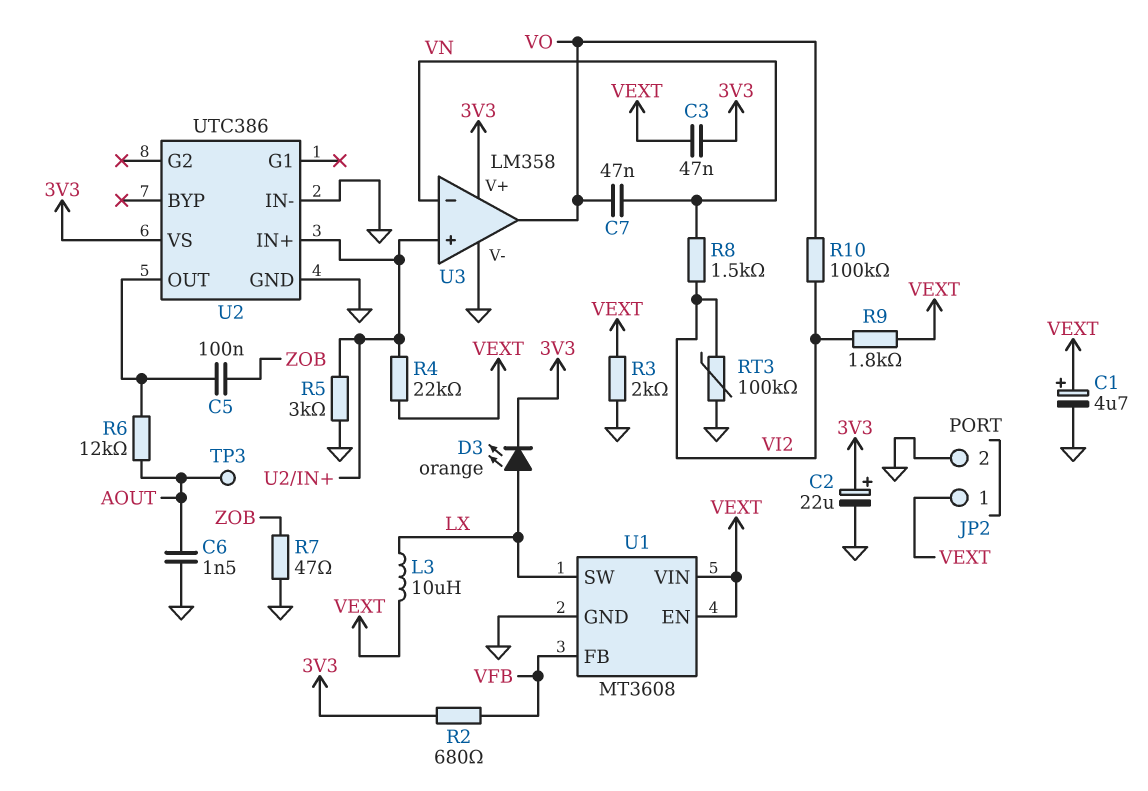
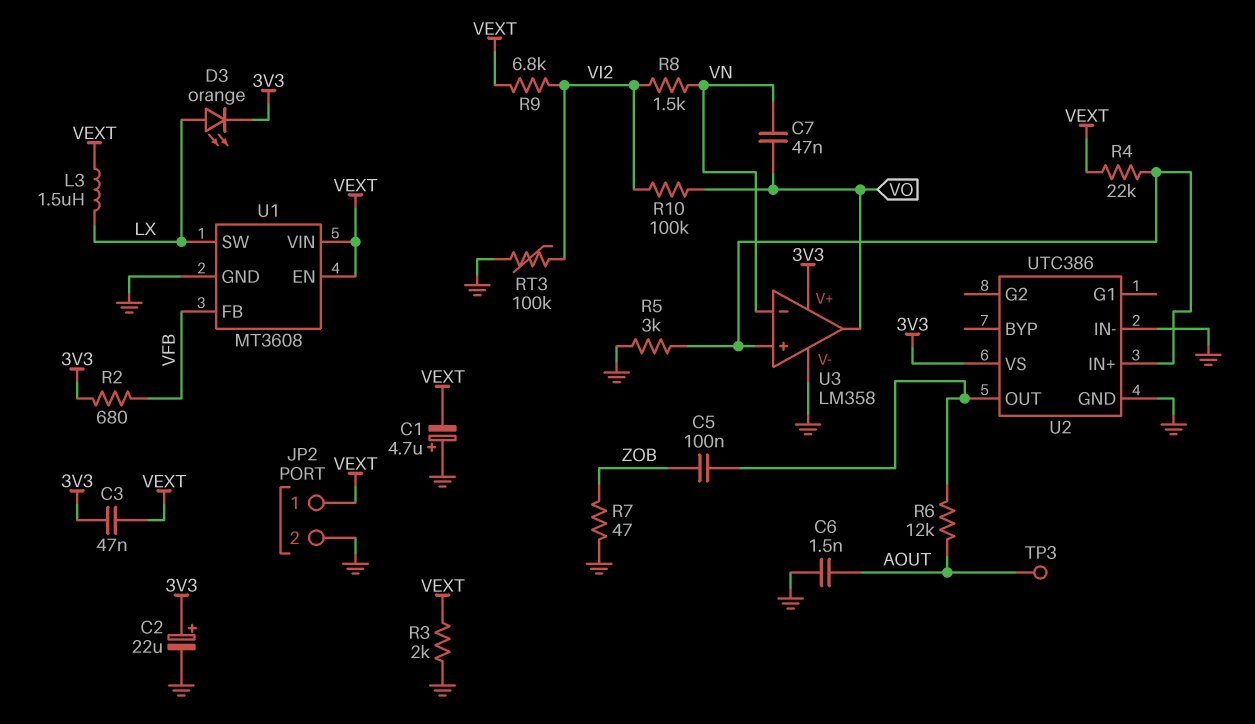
C1: 4.7uF (plus VEXT, minus GND) -> 4.7uF (plus GND, minus VEXT)
L3: 10uH (LX, VEXT) -> 1.5uH (LX, VEXT)
R9: 1.8k (VEXT, VI2) -> 6.8k (VEXT, VI2)

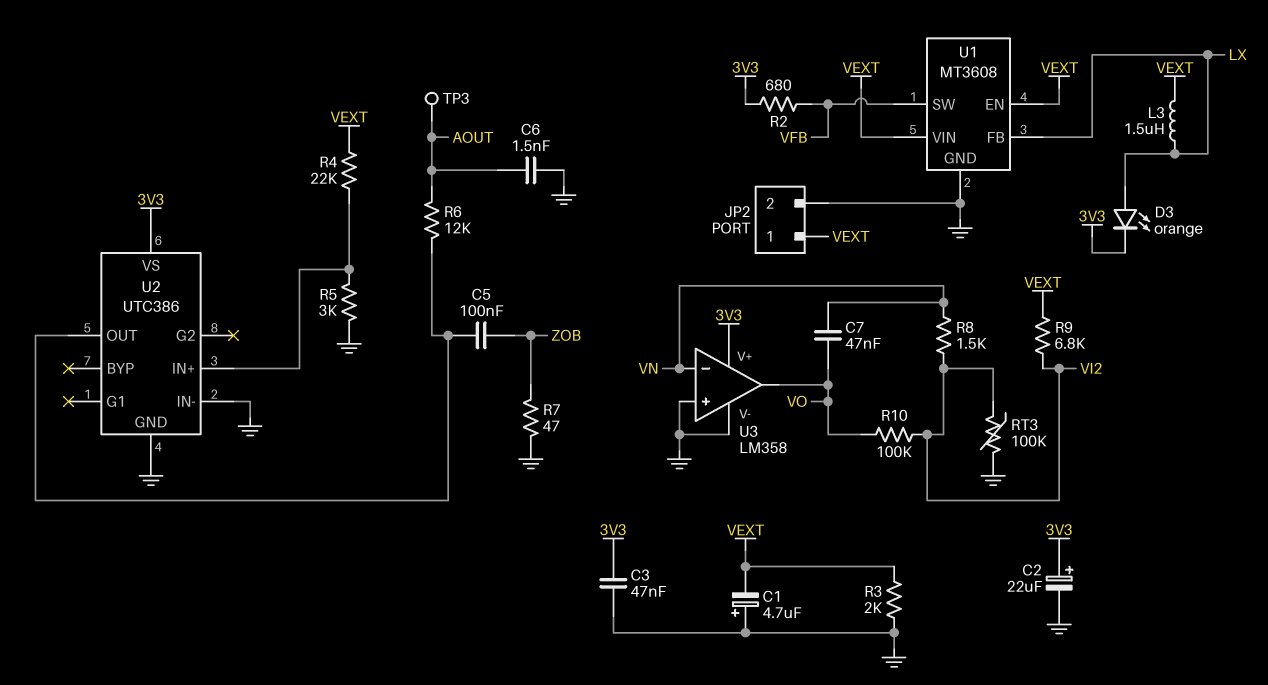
C3: 47nF (3V3, VEXT) -> 47nF (3V3, GND)
U1 pin FB: VFB -> LX
U1 pin SW: LX -> VFB
U3 pin in+: U2/IN+ -> GND

